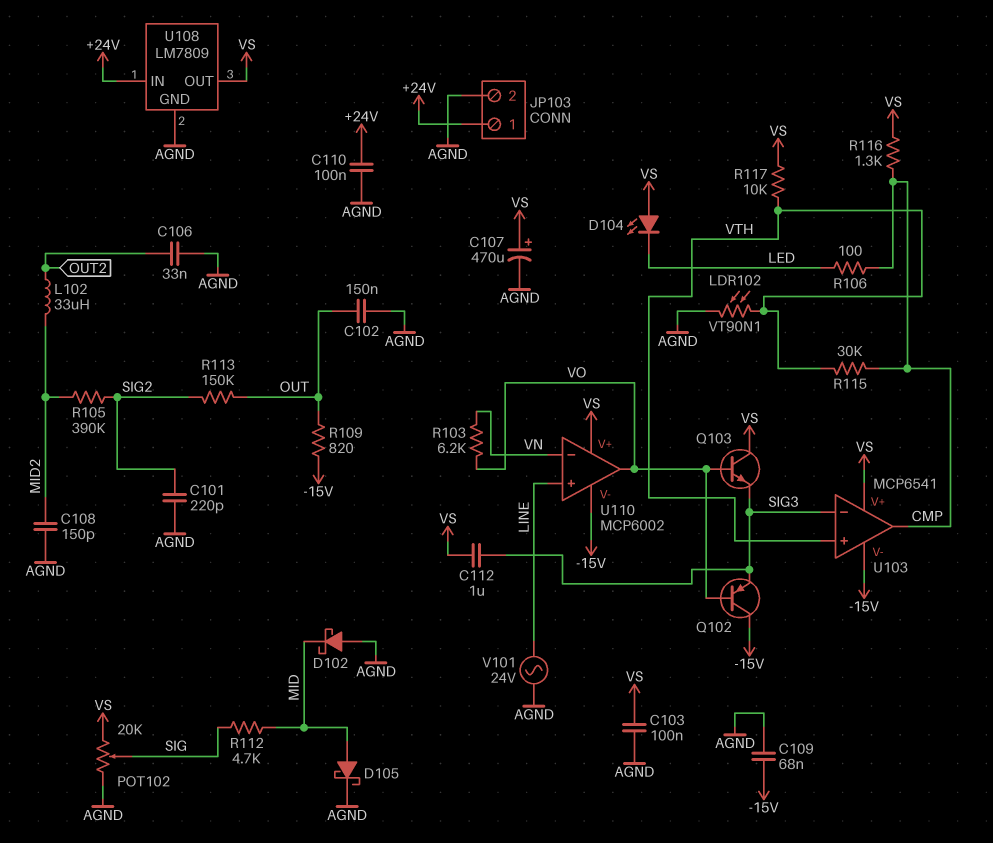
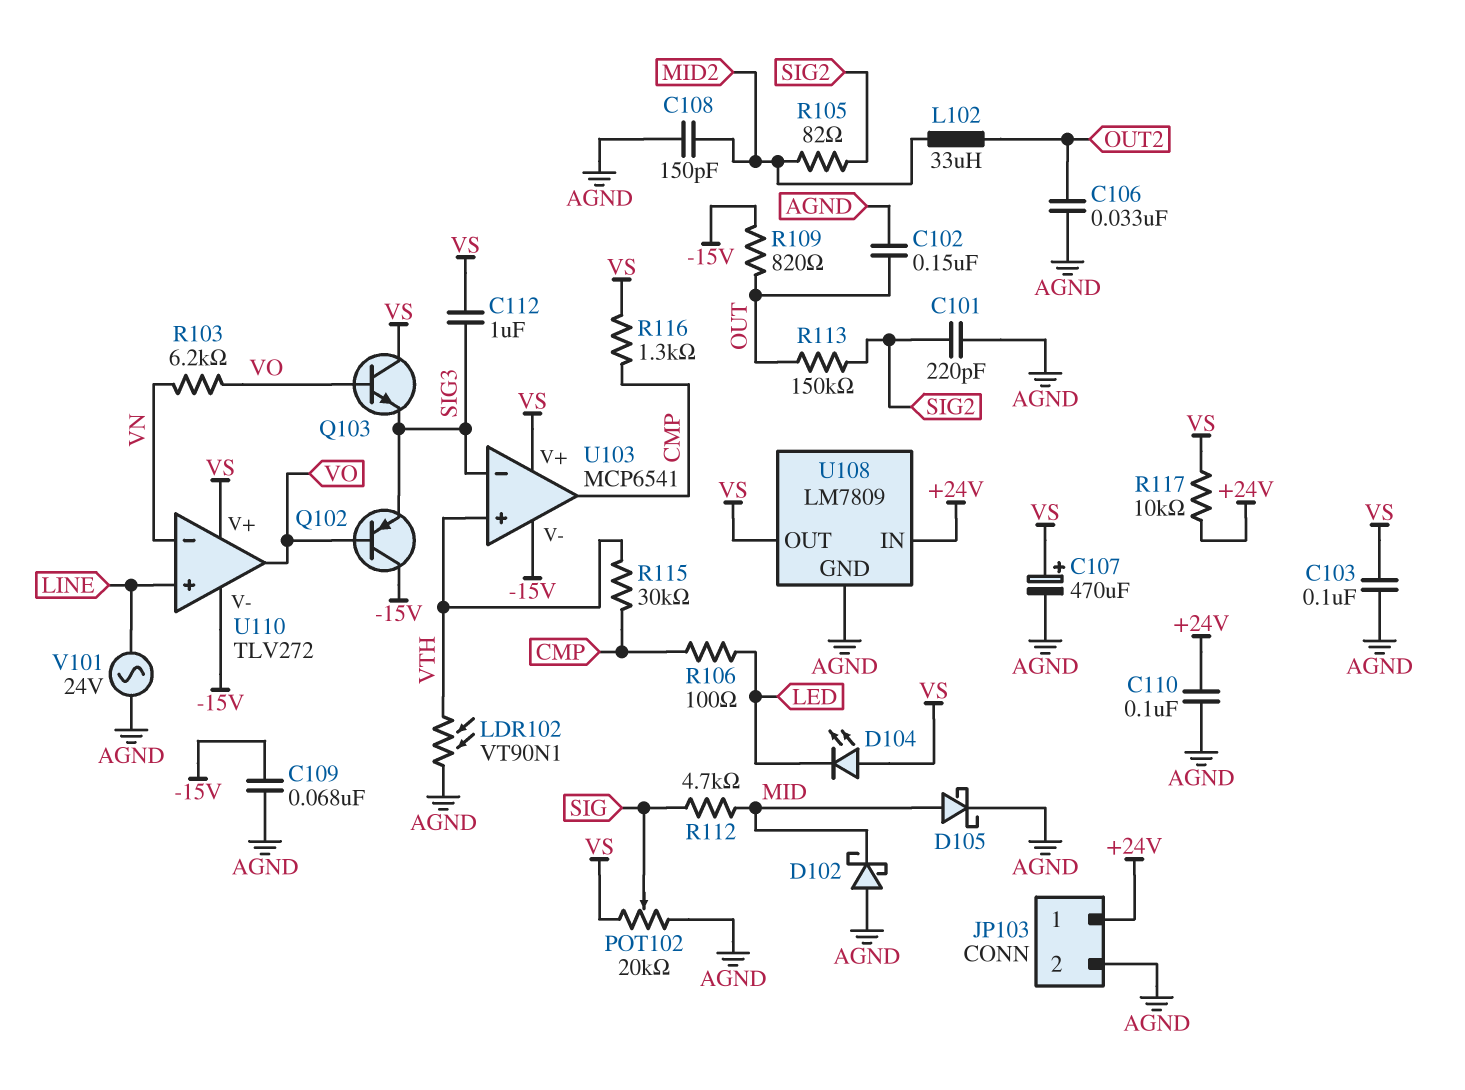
R105: 390k (MID2, SIG2) -> 82 (MID2, SIG2)
R117: 10k (VS, VTH) -> 10k (+24V, VS)
U110: MCP6002 -> TLV272

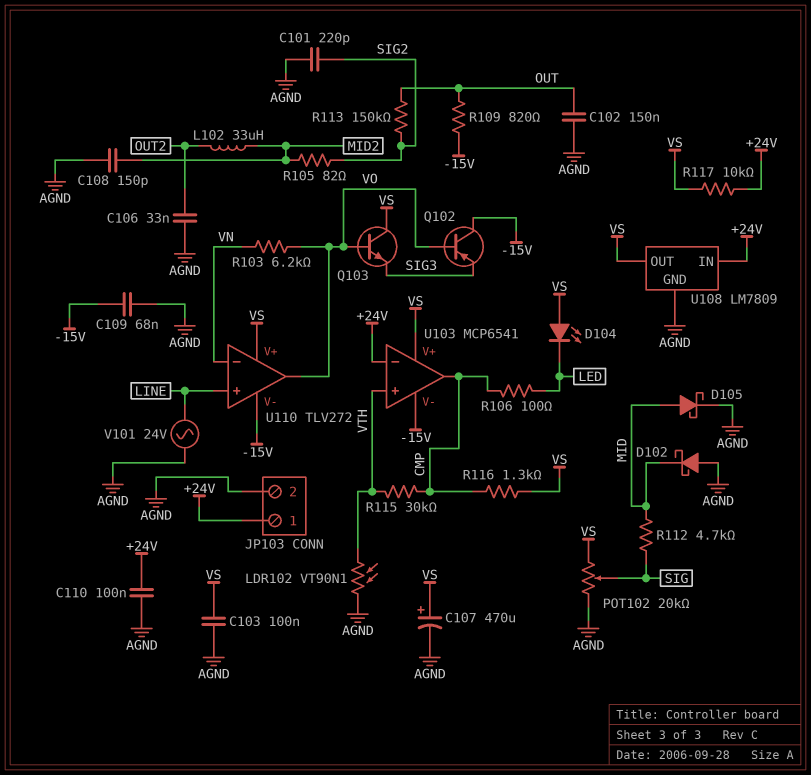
C112: 1uF (SIG3, VS) -> none
U103 pin in-: SIG3 -> +24V

